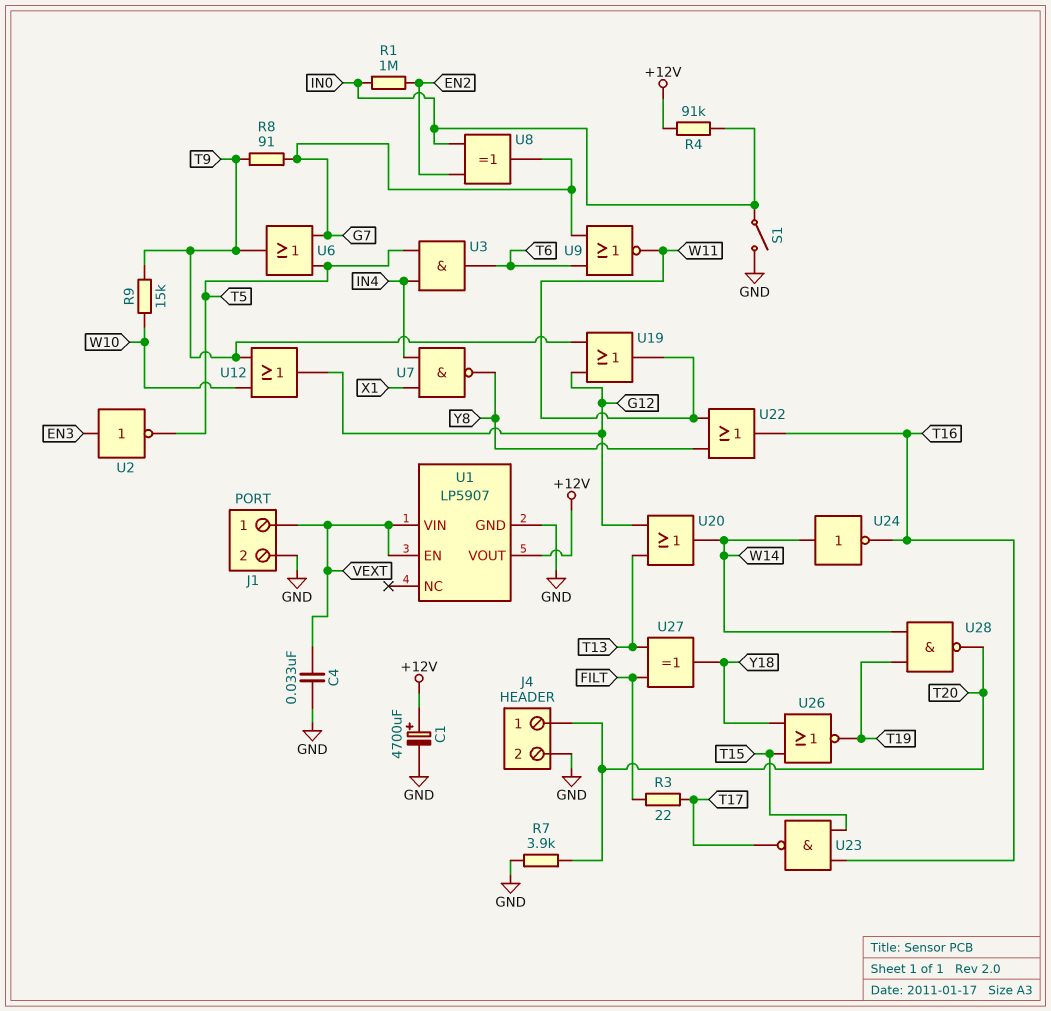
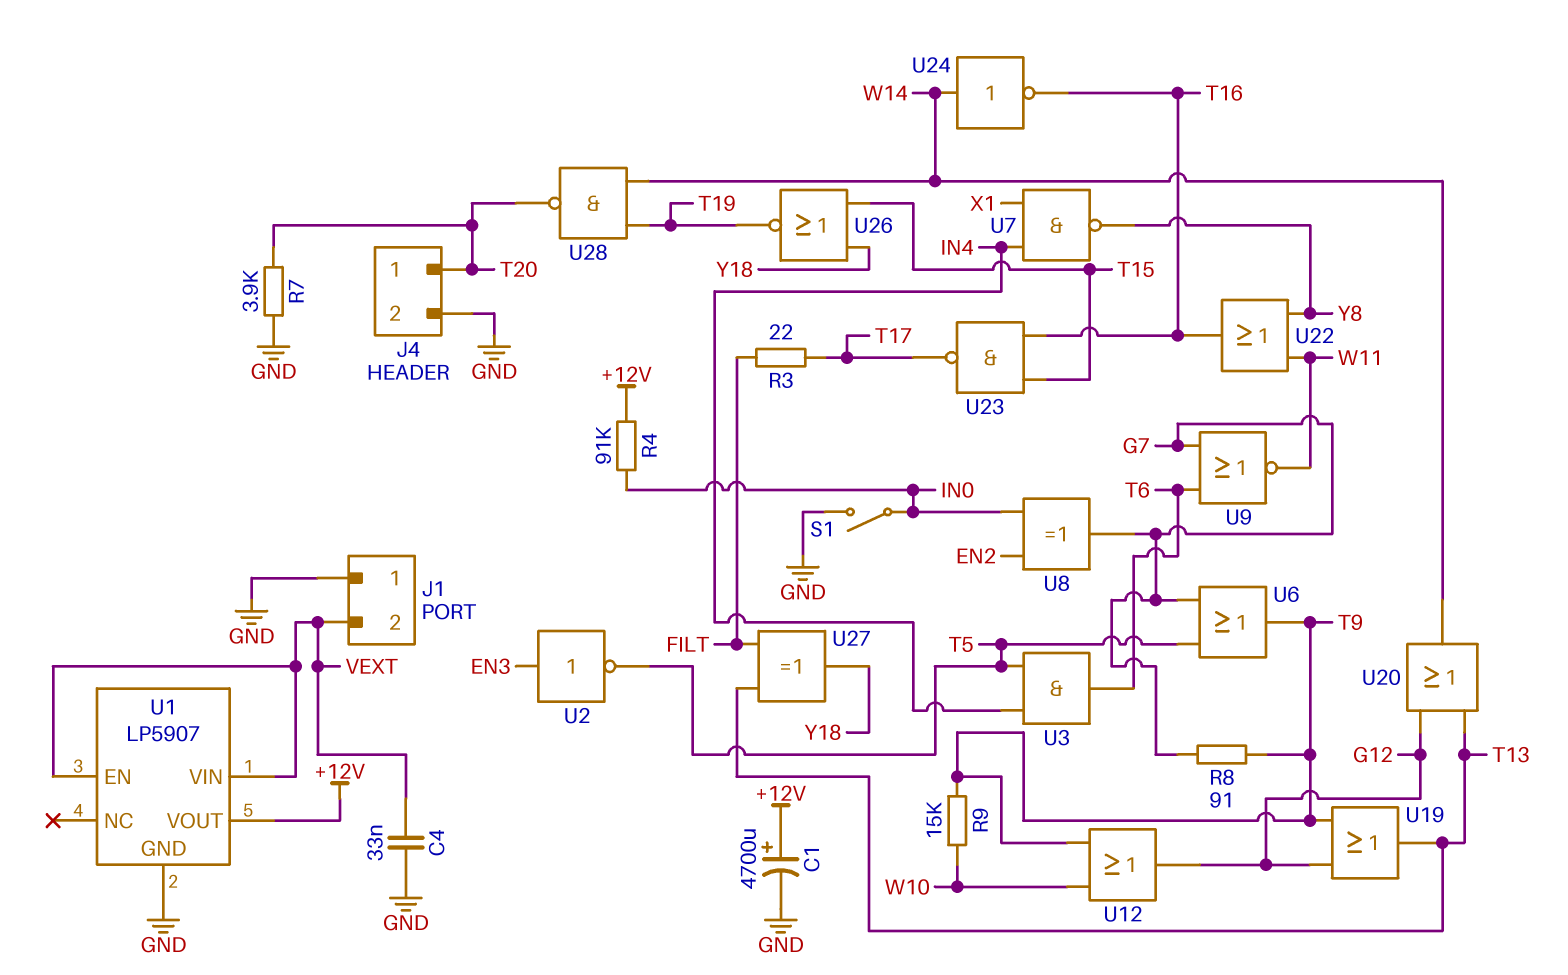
J1 pin 1: VEXT -> GND
J1 pin 2: GND -> VEXT
R1: 1M (EN2, IN0) -> none
U19: OR (in G12, in T9, out W11) -> OR (in G12, in T9, out T13)

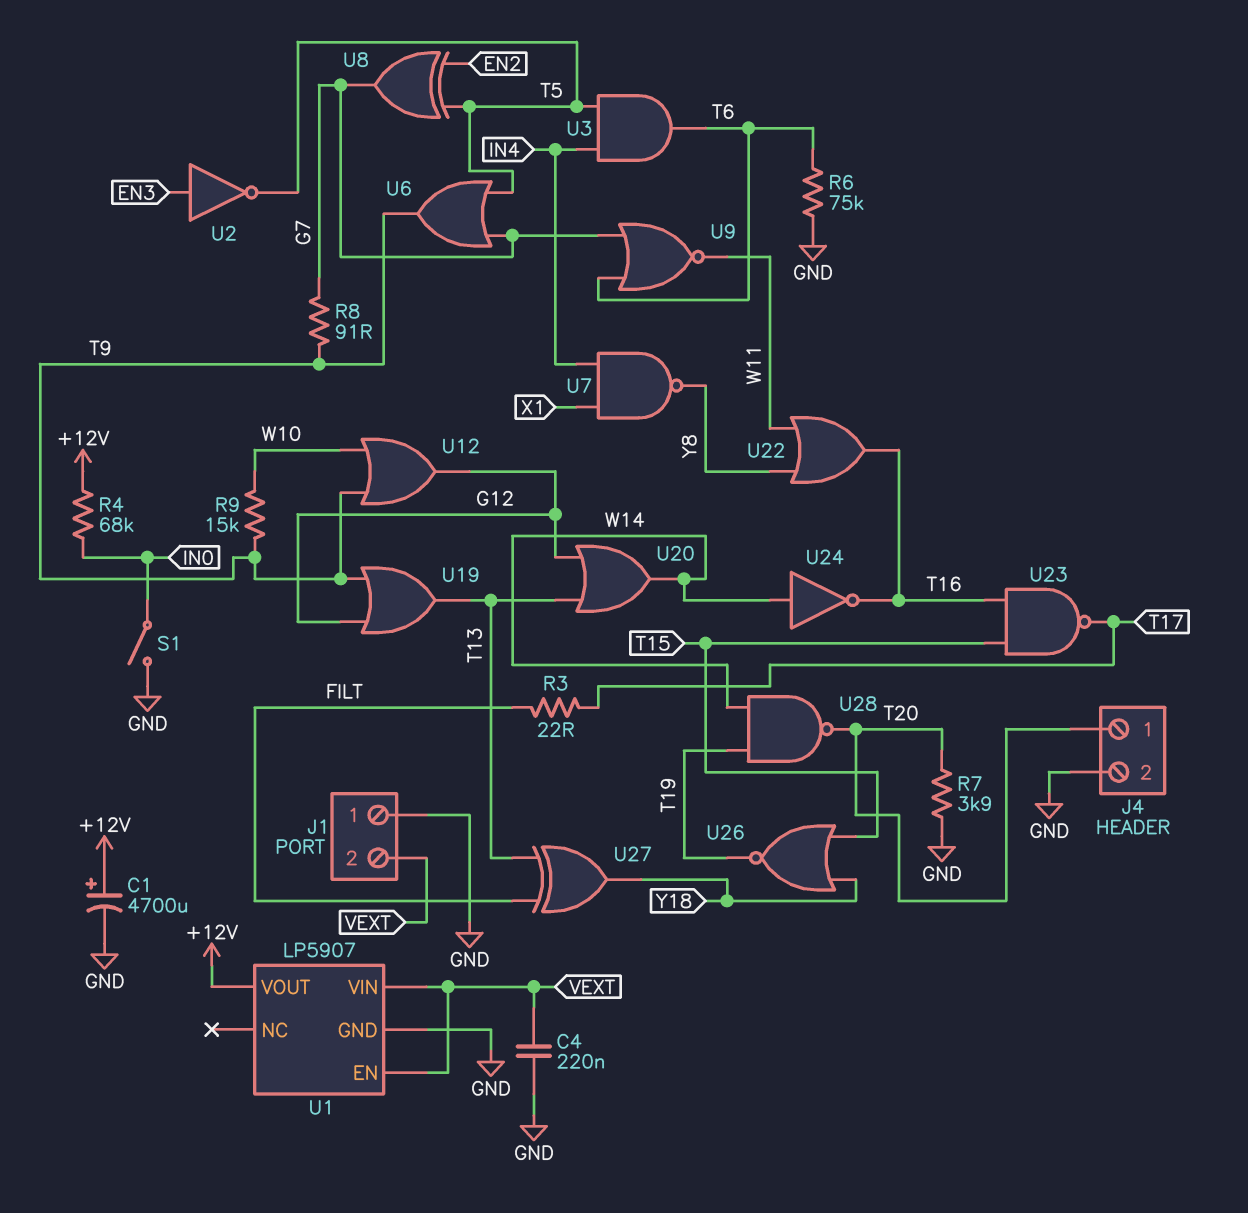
C4: 33nF (GND, VEXT) -> 220nF (GND, VEXT)
R4: 91k (+12V, IN0) -> 68k (+12V, IN0)
R6: none -> 75k (GND, T6)
U8: XOR (in EN2, in IN0, out G7) -> XOR (in EN2, in T5, out G7)

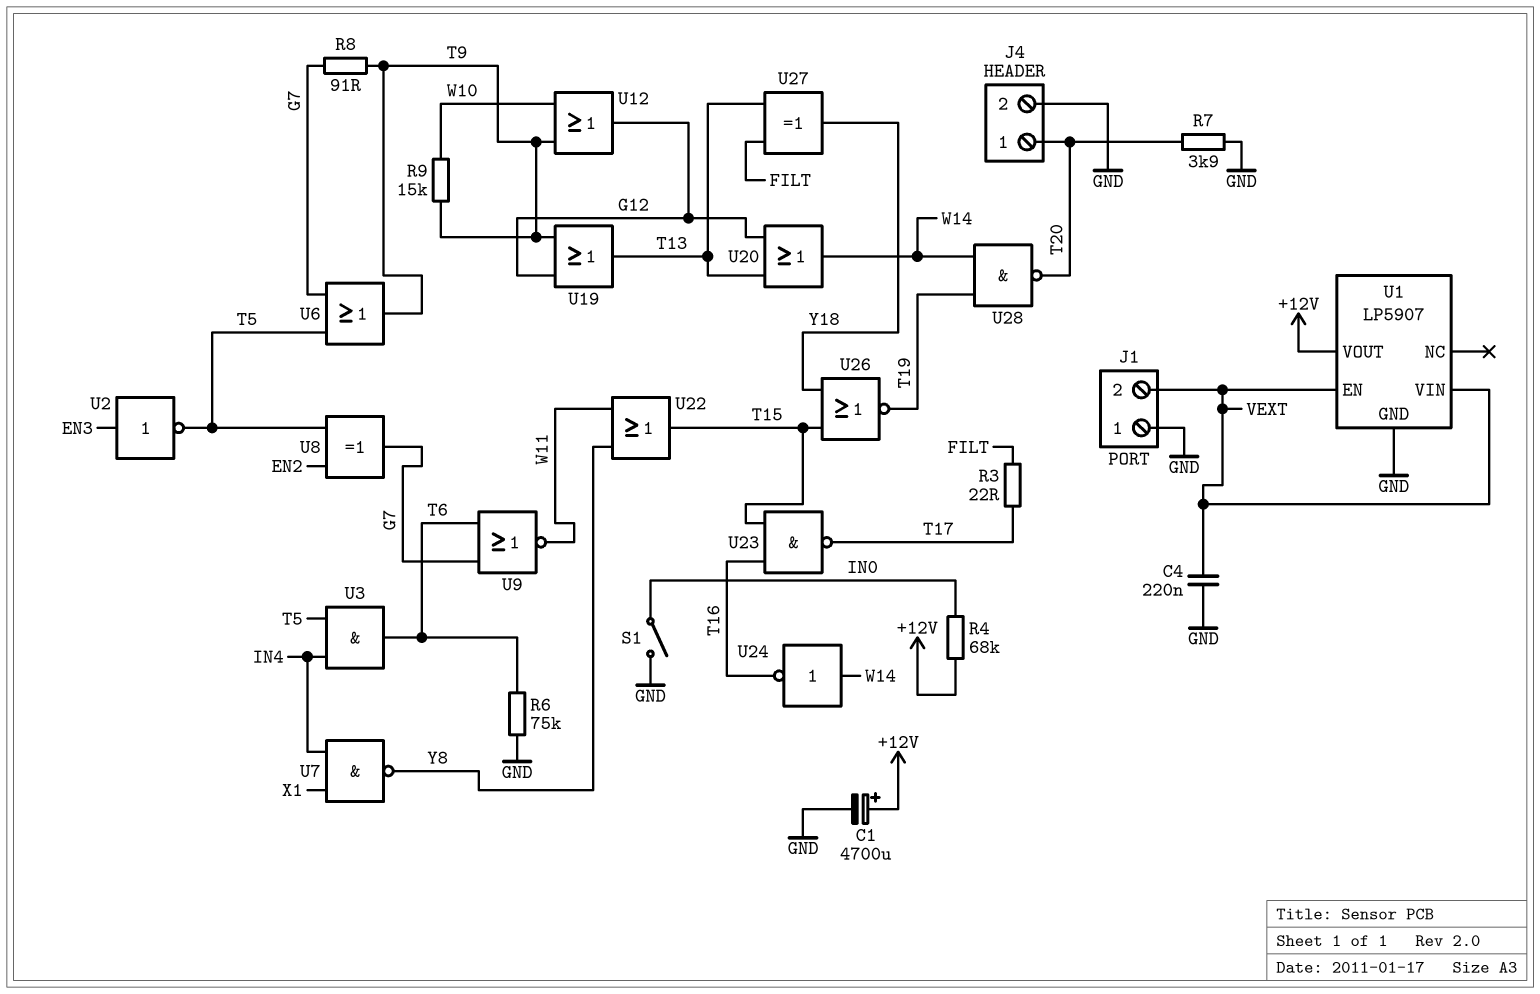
U22: OR (in W11, in Y8, out T16) -> OR (in W11, in Y8, out T15)

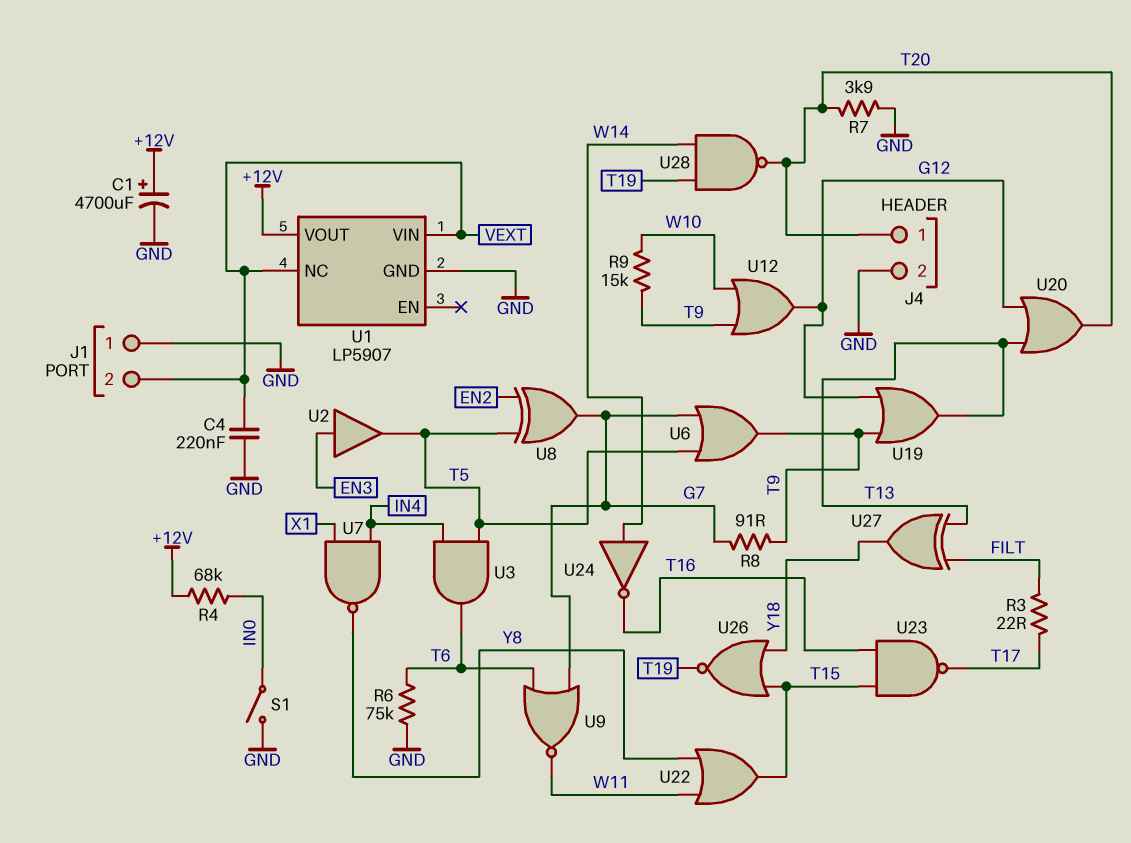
U1 pin EN: VEXT -> none
U1 pin NC: none -> VEXT
U2: NOT (in EN3, out T5) -> buffer (in EN3, out T5)
U20: OR (in G12, in T13, out W14) -> OR (in G12, in T13, out T20)

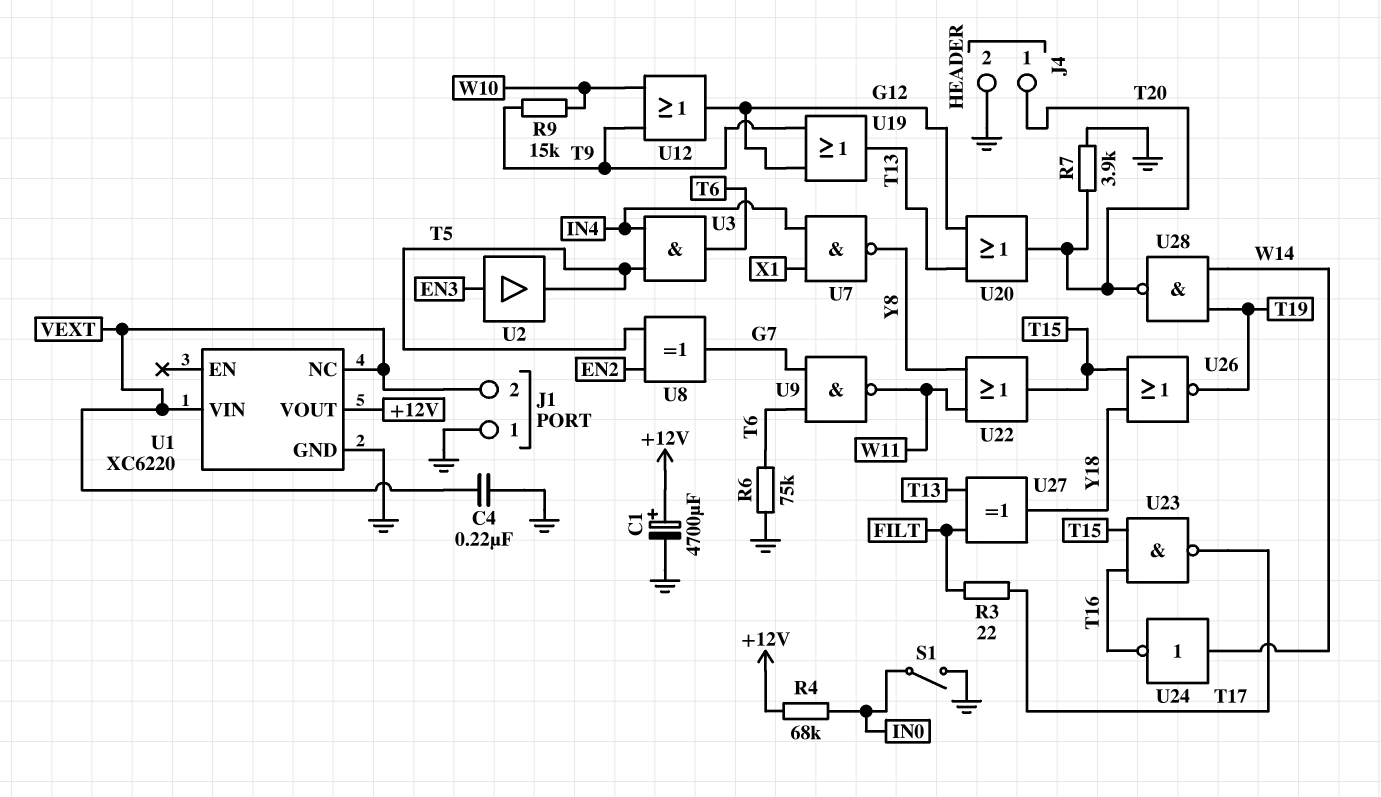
R8: 91 (G7, T9) -> none
U1: LP5907 -> XC6220
U6: OR (in G7, in T5, out T9) -> none
U9: NOR (in G7, in T6, out W11) -> NAND (in G7, in T6, out W11)

